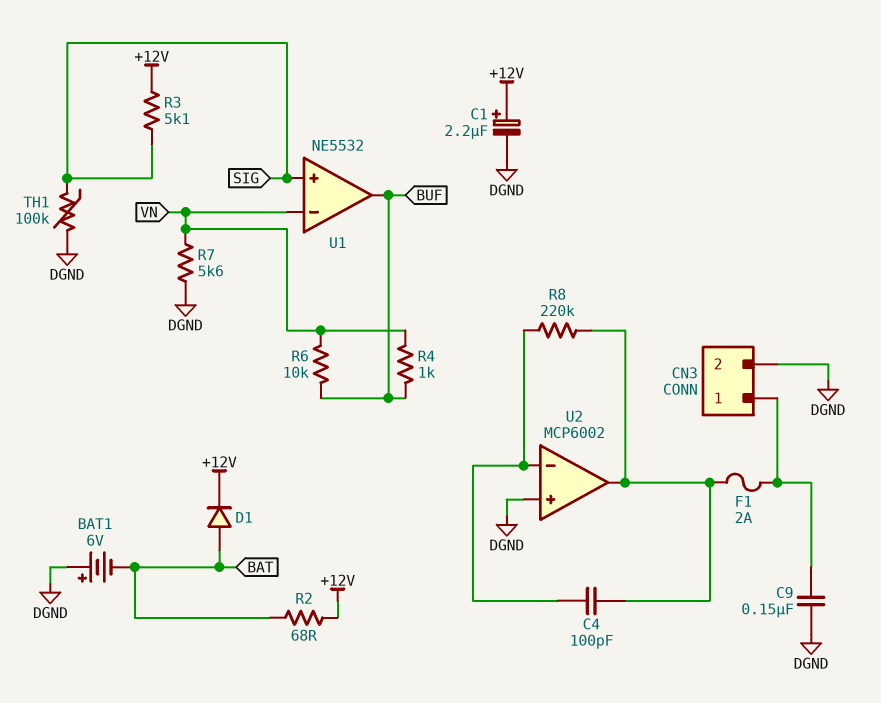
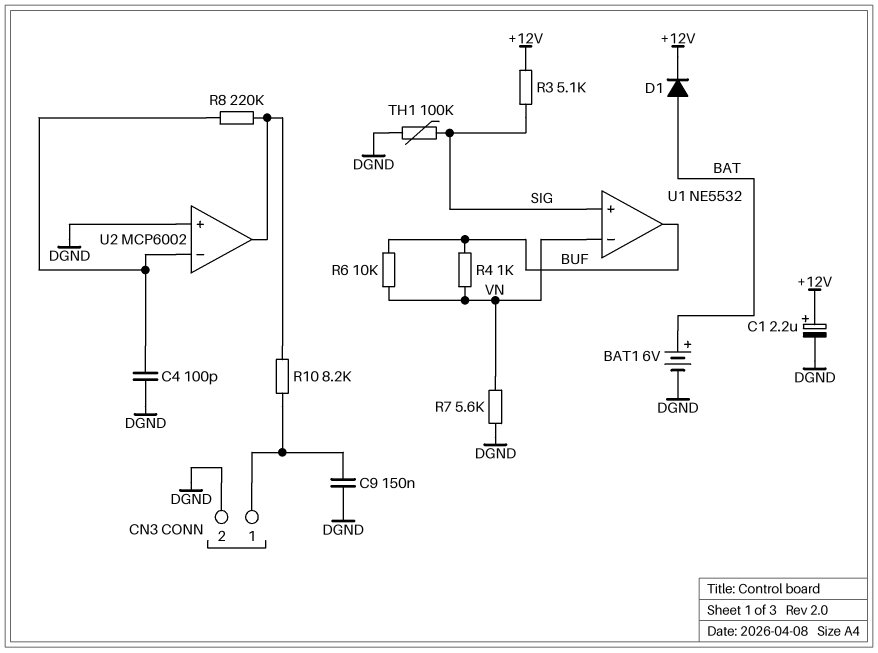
BAT1: 6V (plus DGND, minus BAT) -> 6V (plus BAT, minus DGND)
C4: 100pF (U2/in-, U2/out) -> 100pF (DGND, U2/in-)
F1: 2A (CN3/1, U2/out) -> none
R2: 68 (+12V, BAT) -> none
R10: none -> 8.2k (CN3/1, U2/out)

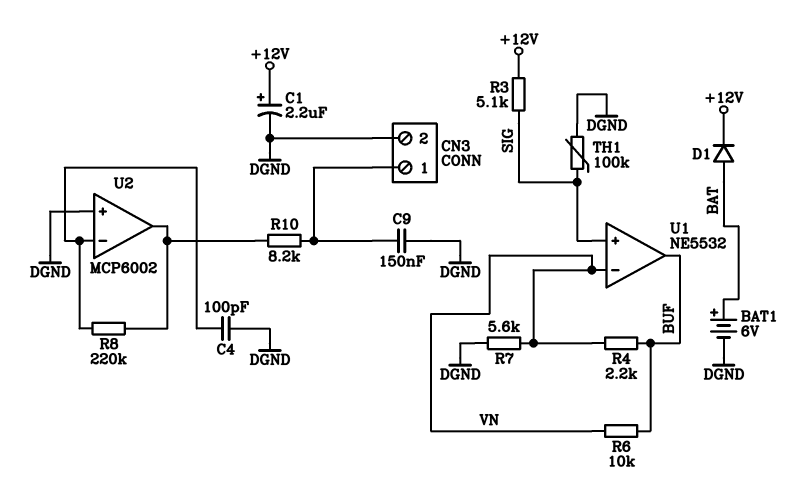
R4: 1k (BUF, VN) -> 2.2k (BUF, VN)

